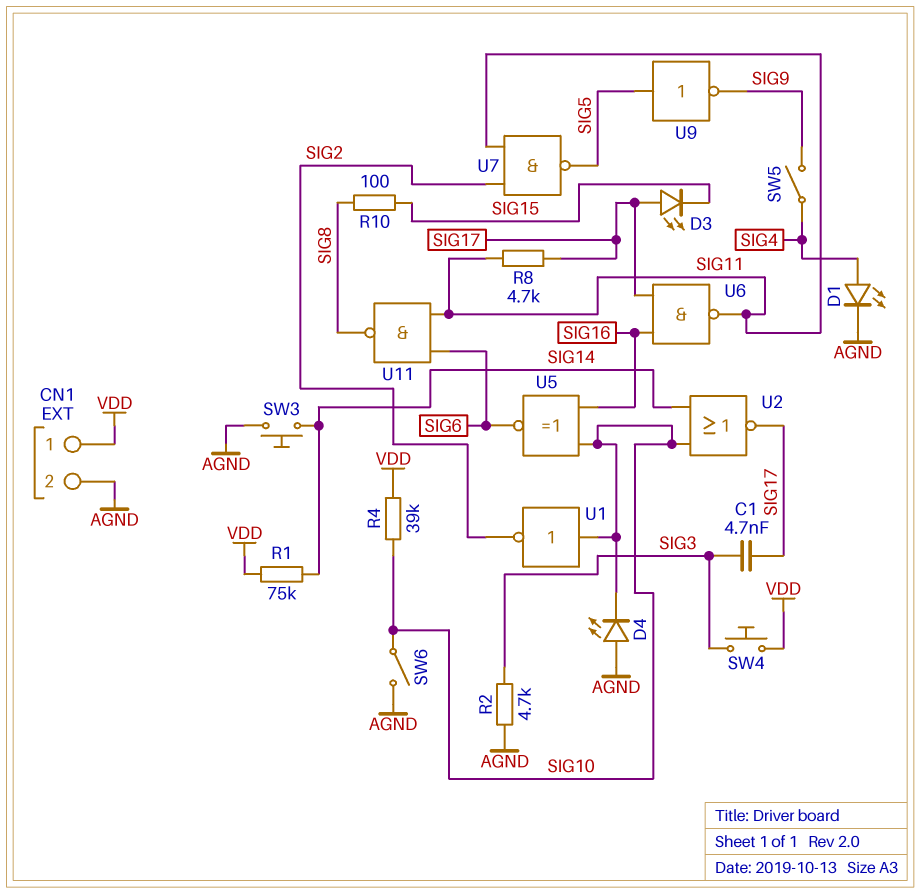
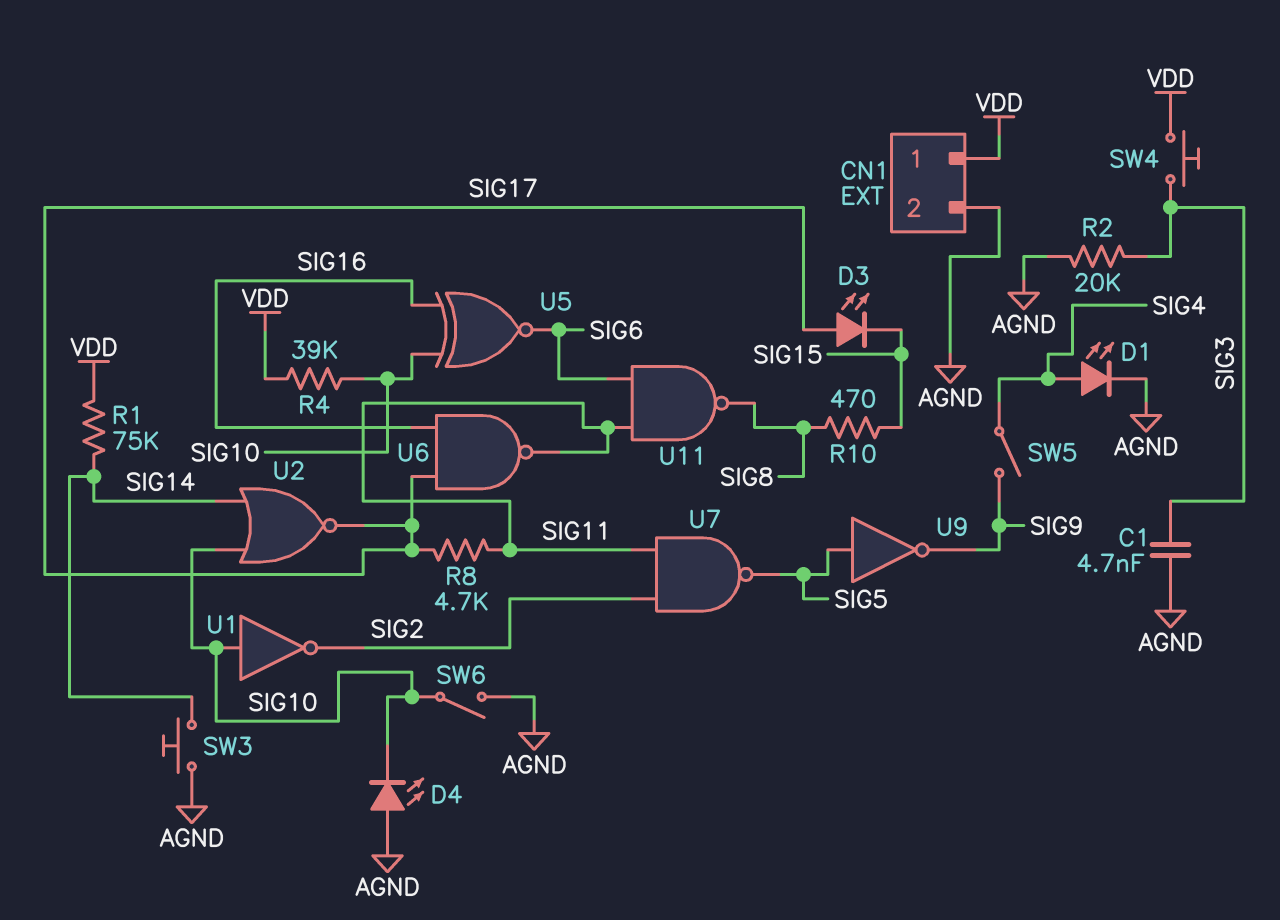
C1: 4.7nF (SIG3, SIG17) -> 4.7nF (AGND, SIG3)
R2: 4.7k (AGND, SIG3) -> 20k (AGND, SIG3)
R10: 100 (SIG8, SIG15) -> 470 (SIG8, SIG15)

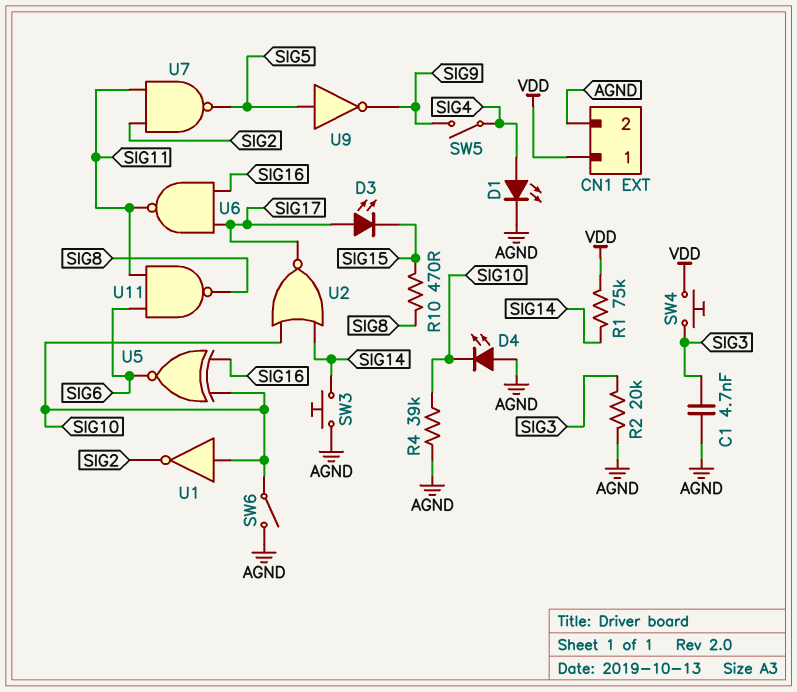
R4: 39k (SIG10, VDD) -> 39k (AGND, SIG10)
R8: 4.7k (SIG11, SIG17) -> none

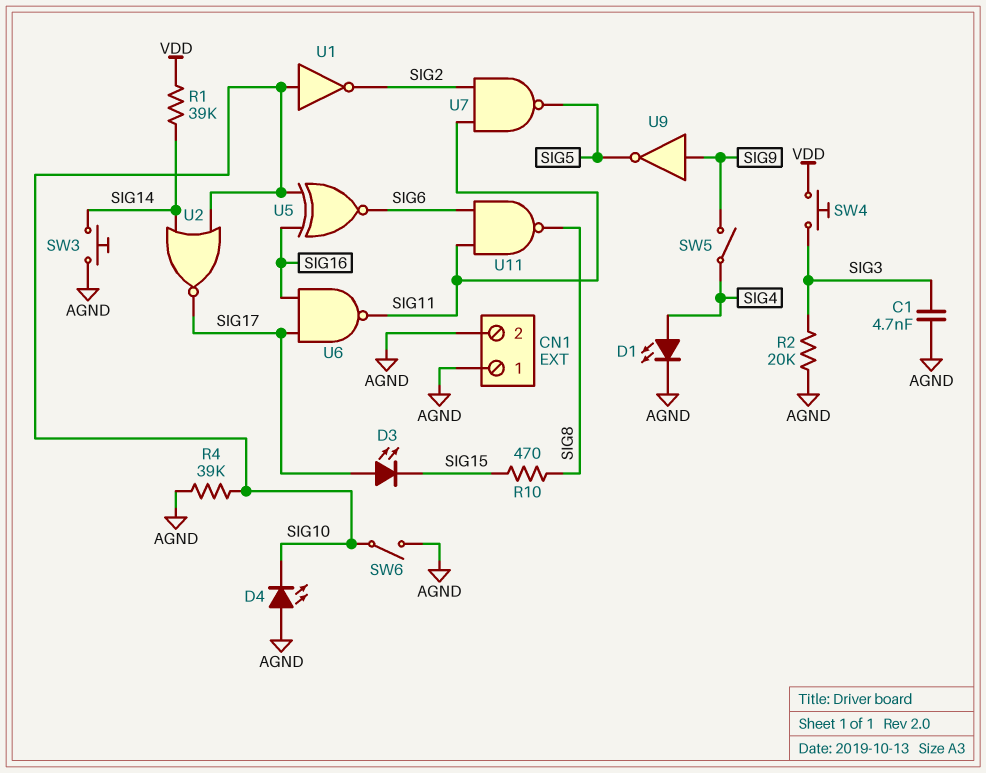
CN1 pin 1: VDD -> AGND
R1: 75k (SIG14, VDD) -> 39k (SIG14, VDD)
U9: NOT (in SIG5, out SIG9) -> NOT (in SIG9, out SIG5)

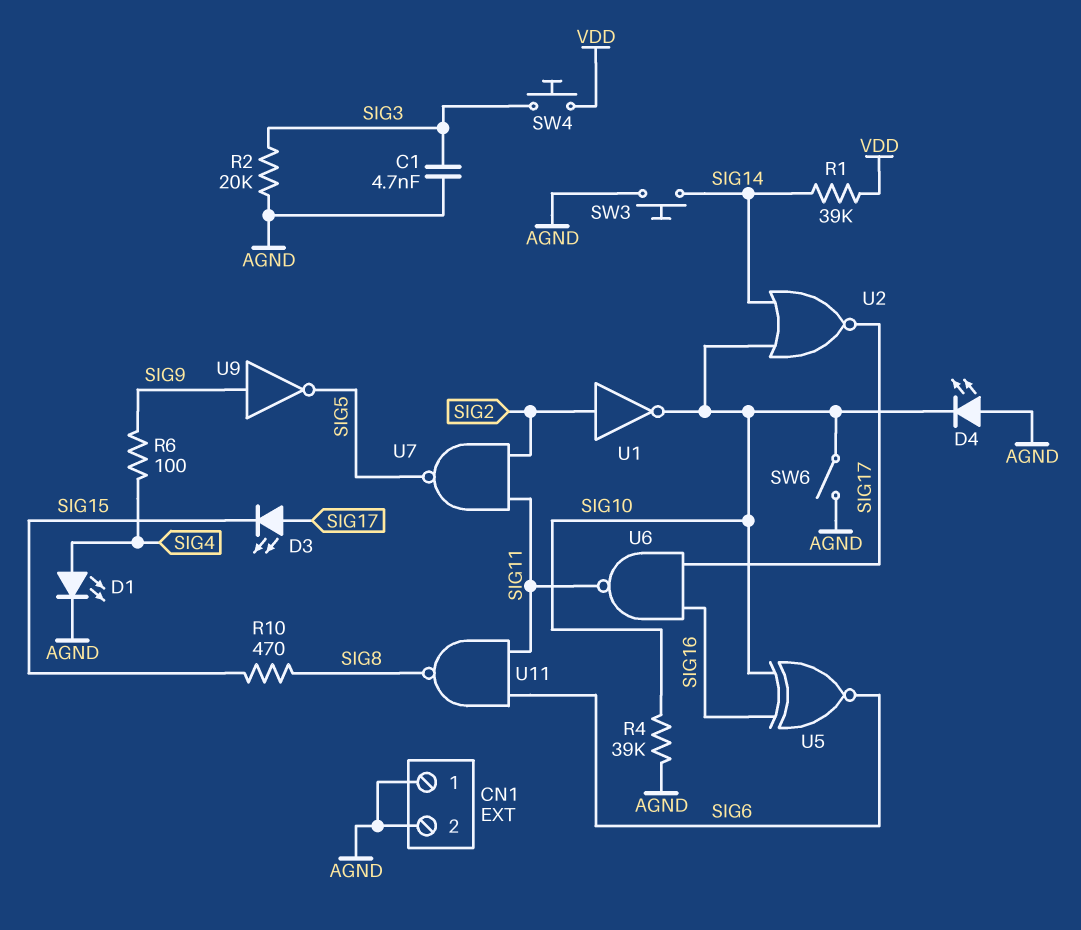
R6: none -> 100 (SIG4, SIG9)
SW5: switch (SIG4, SIG9) -> none
U1: NOT (in SIG10, out SIG2) -> NOT (in SIG2, out SIG10)

